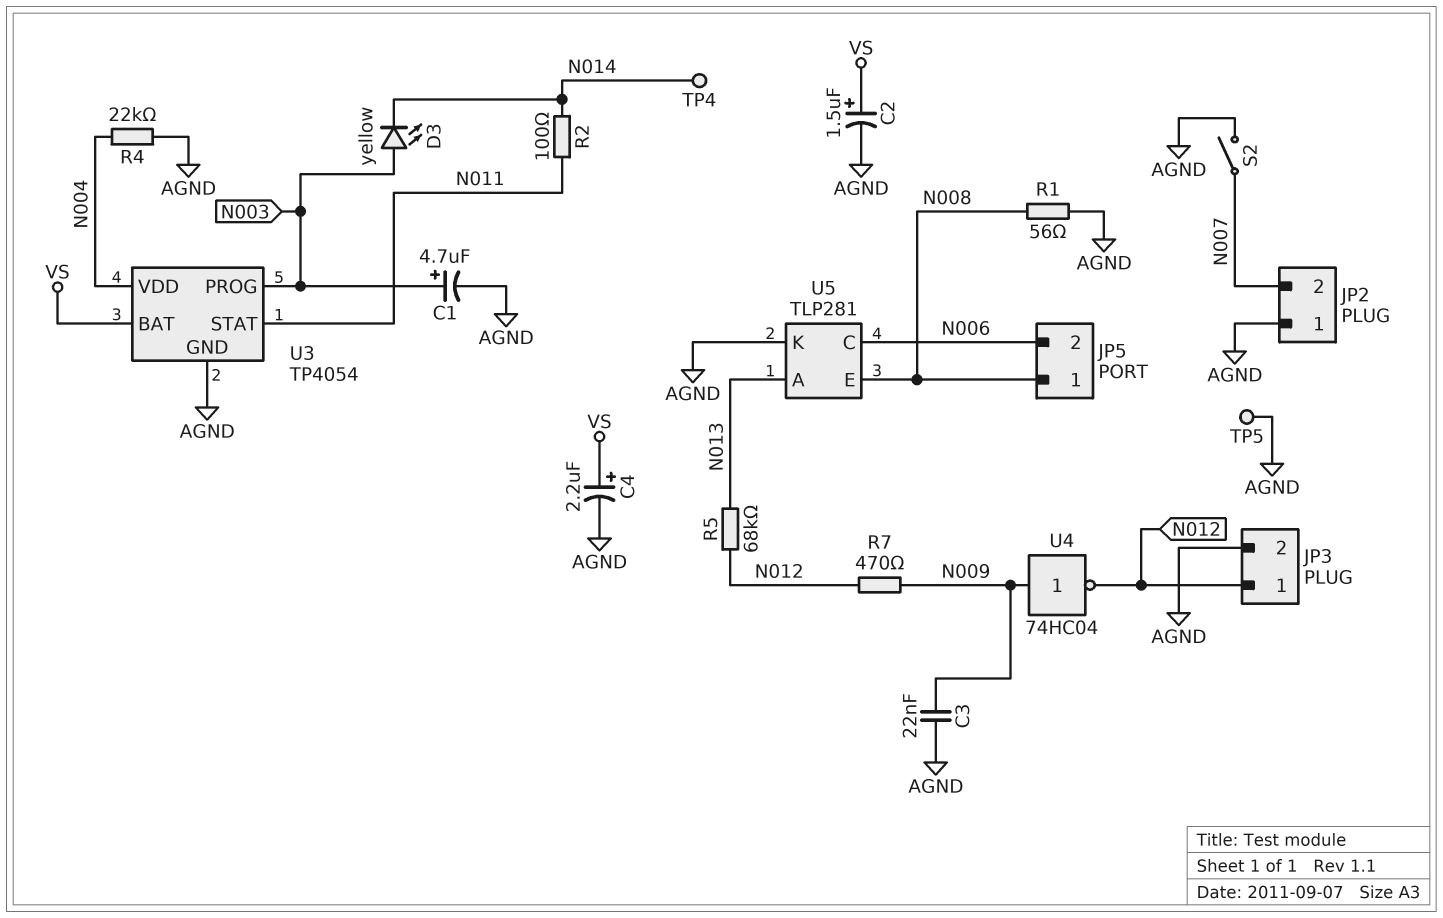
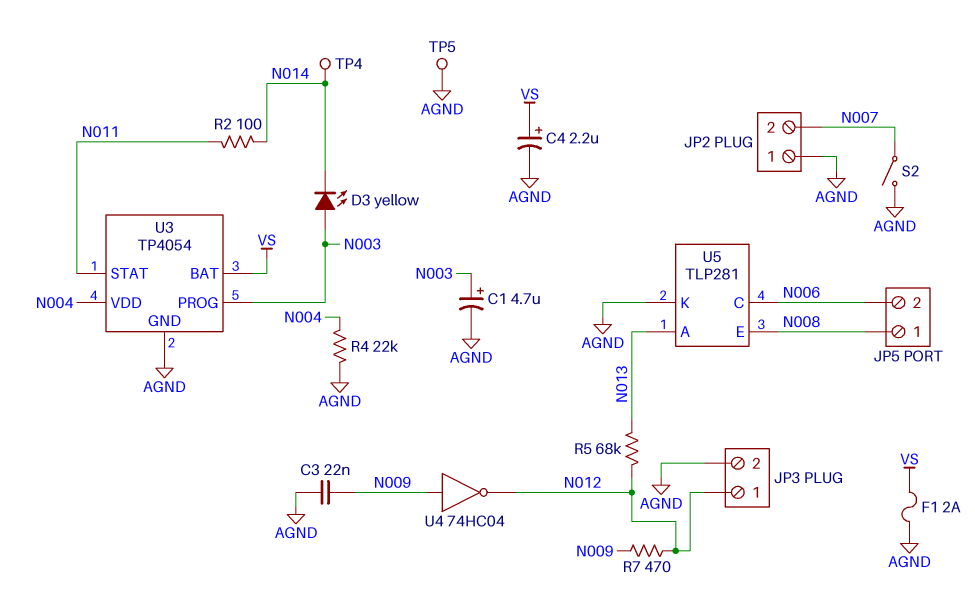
C2: 1.5uF (plus VS, minus AGND) -> none
F1: none -> 2A (AGND, VS)
R1: 56 (AGND, N008) -> none

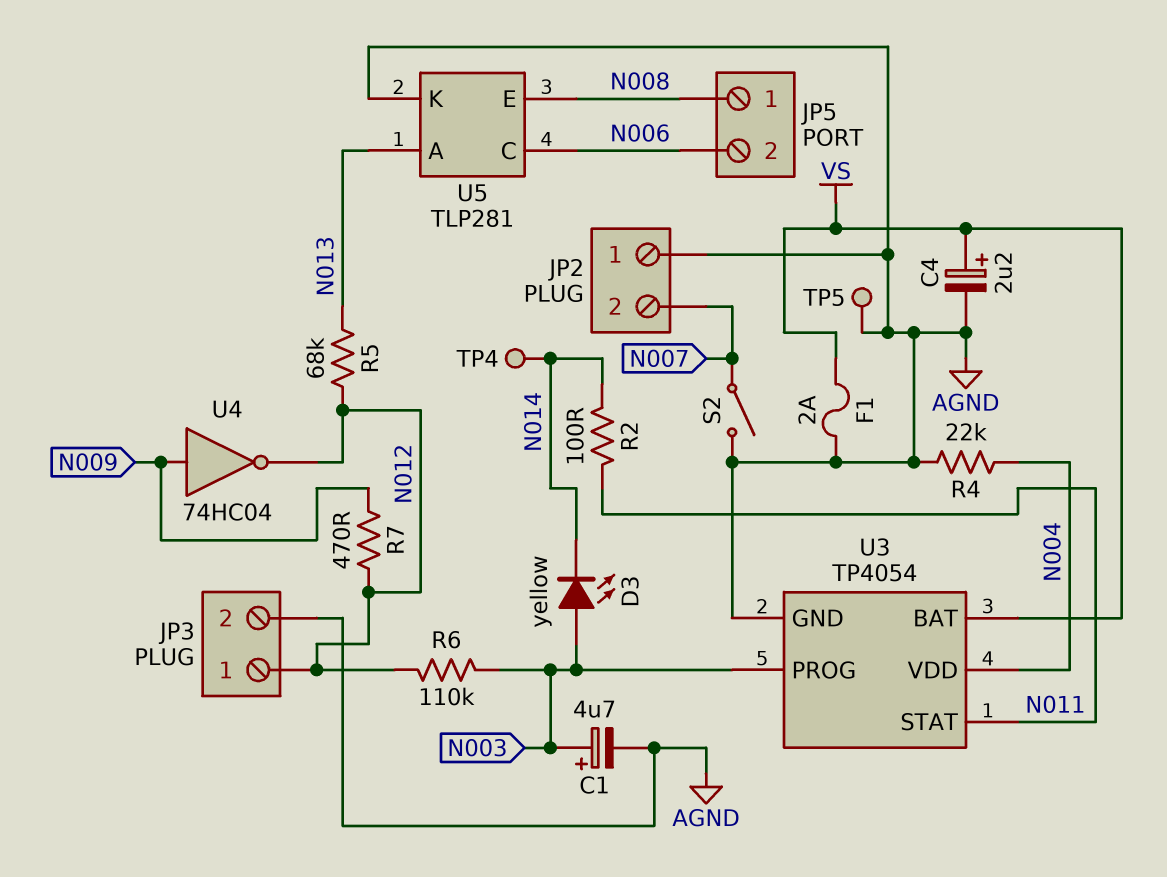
C3: 22nF (AGND, N009) -> none
R6: none -> 110k (N003, N012)

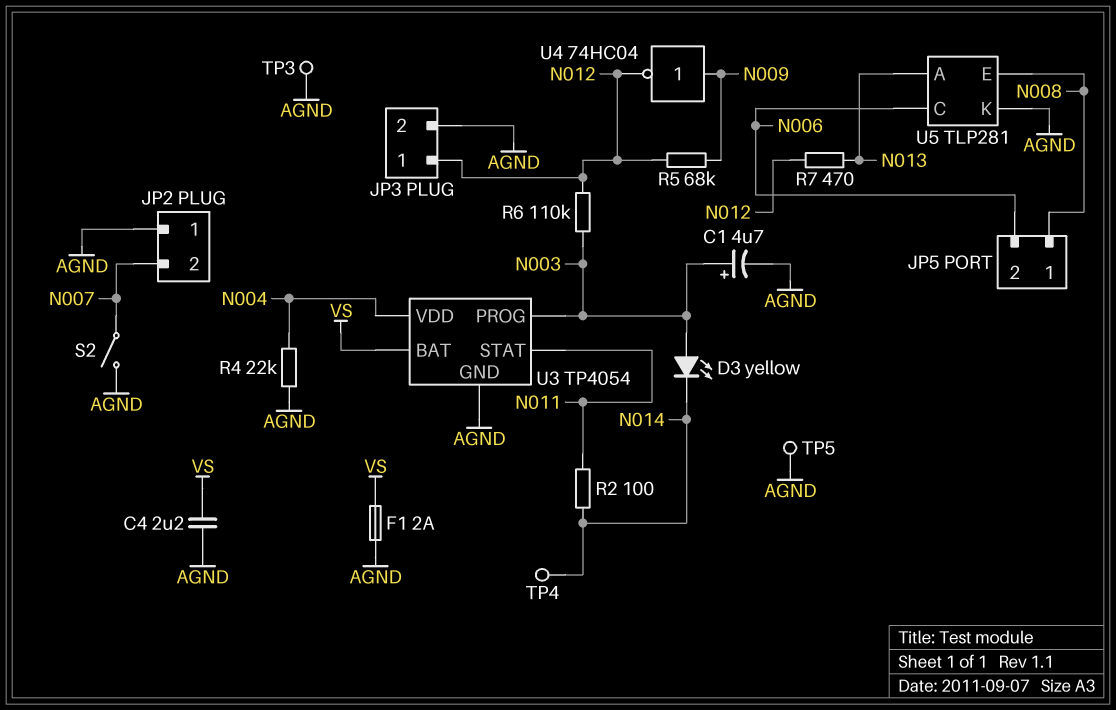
C4: 2.2uF (plus VS, minus AGND) -> 2.2uF (AGND, VS)
R5: 68k (N012, N013) -> 68k (N009, N012)
R7: 470 (N009, N012) -> 470 (N012, N013)
TP3: none -> test point (AGND)

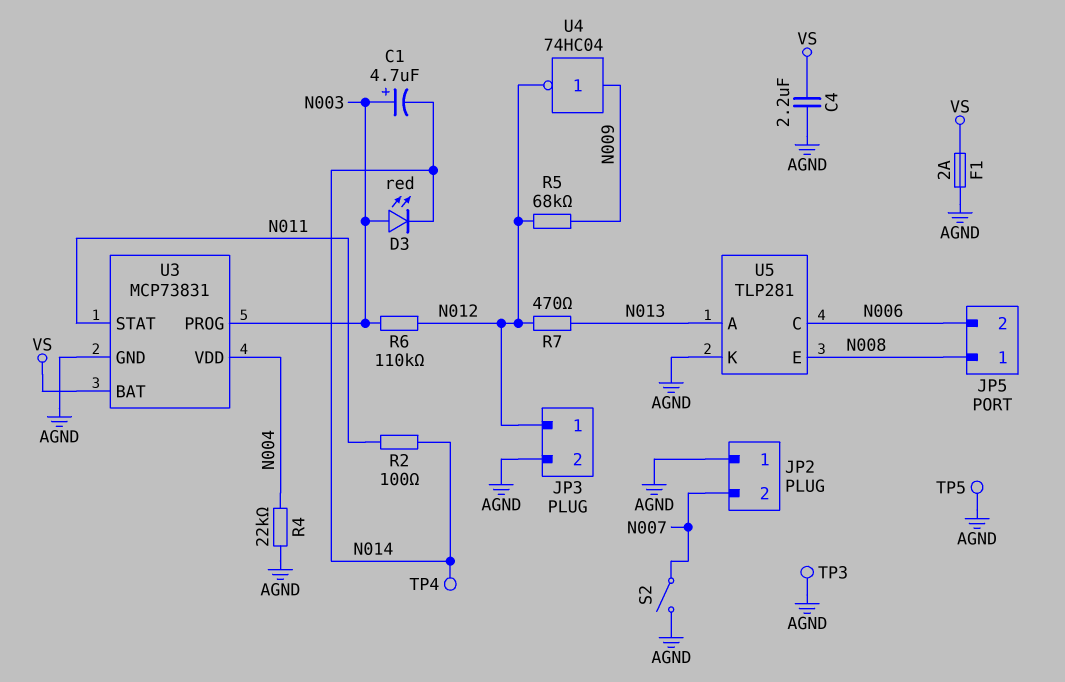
C1: 4.7uF (plus N003, minus AGND) -> 4.7uF (plus N003, minus N014)
D3: LED yellow (A N003, K N014) -> LED red (A N003, K N014)
U3: TP4054 -> MCP73831

